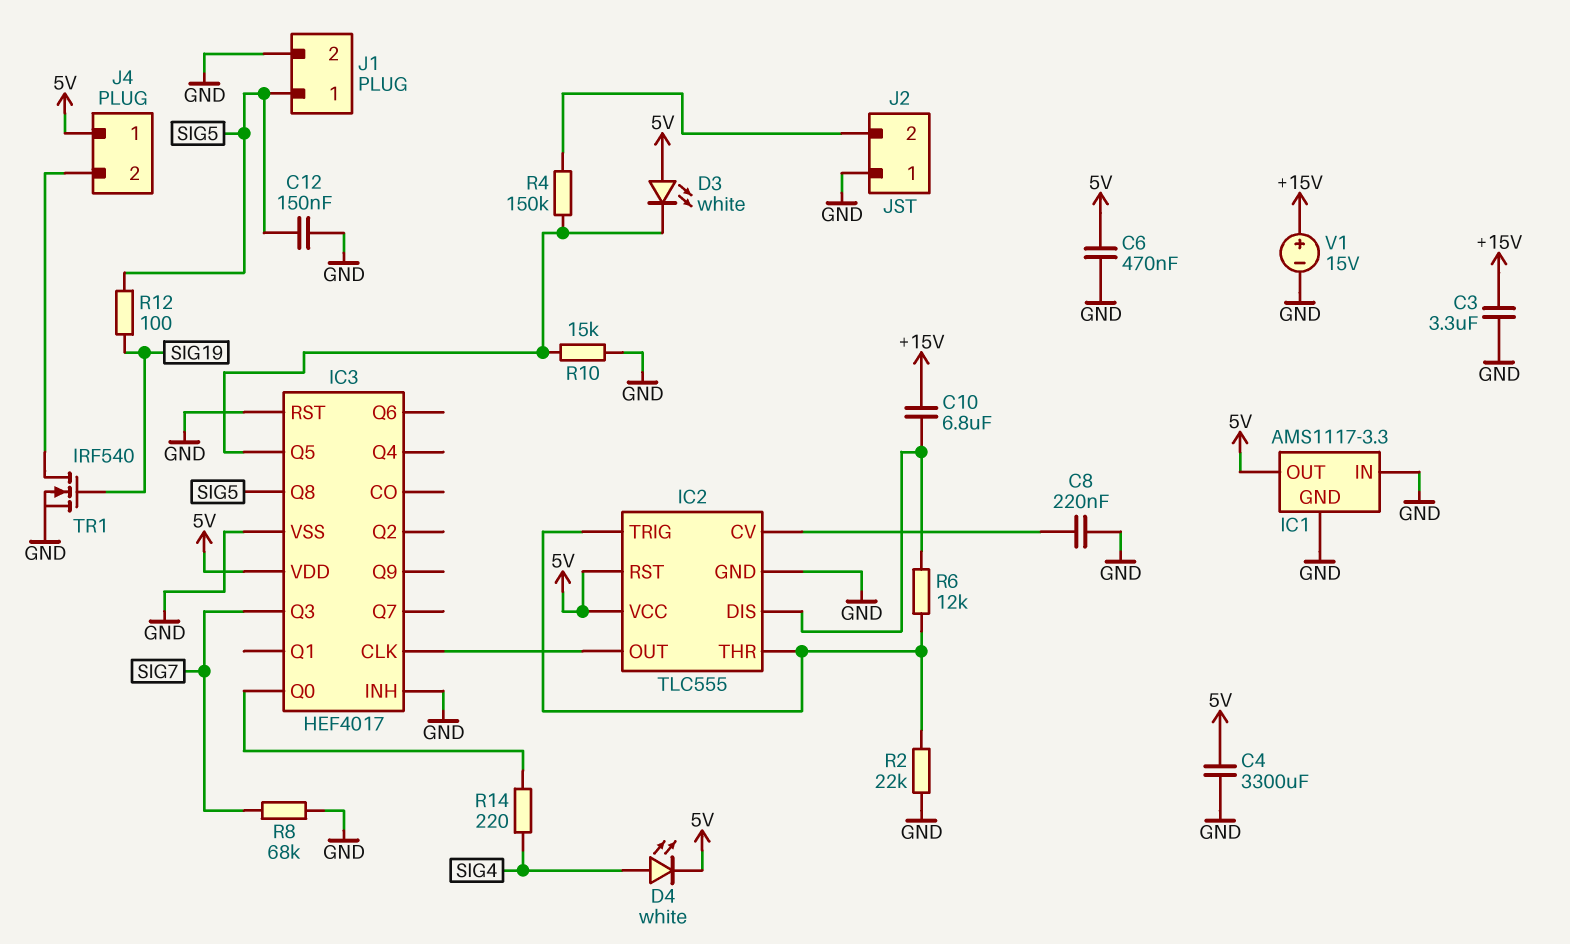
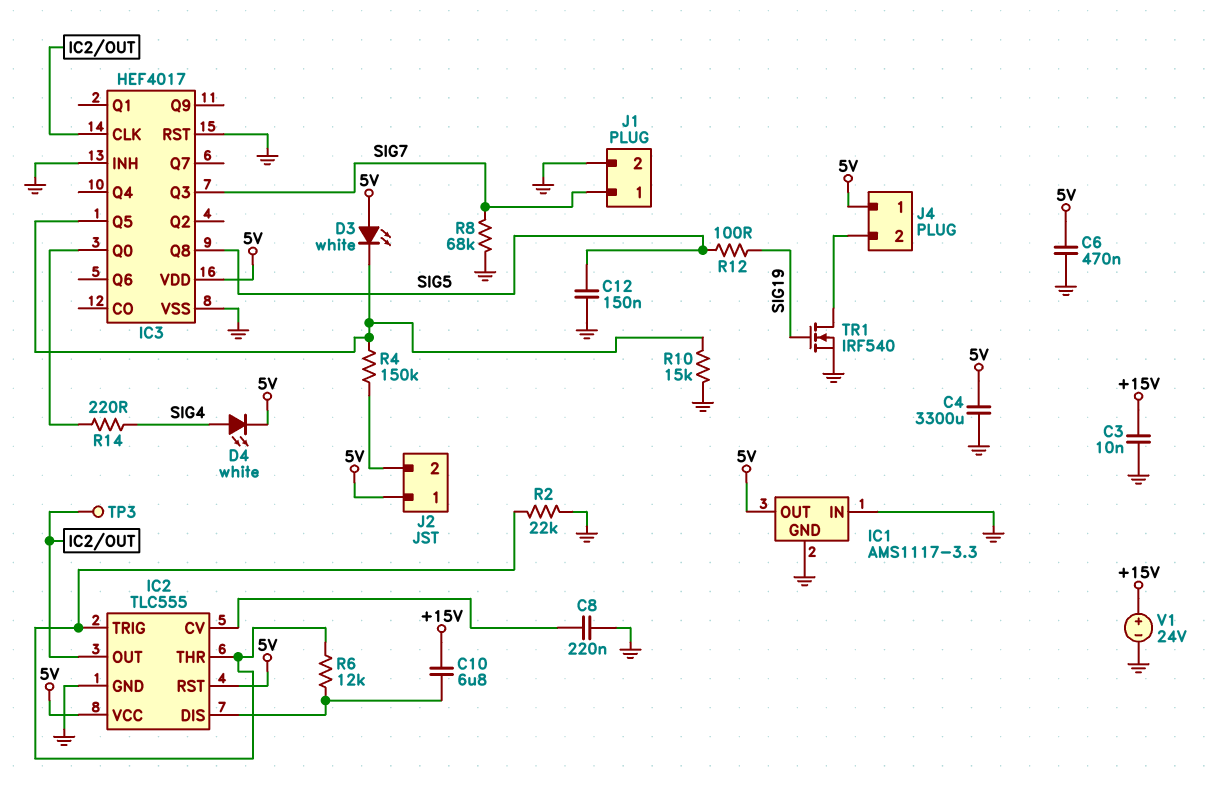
C3: 3.3uF (+15V, GND) -> 10nF (+15V, GND)
J1 pin 1: SIG5 -> SIG7
J2 pin 1: GND -> 5V
TP3: none -> test point (IC2/OUT)
V1: 15V (plus +15V, minus GND) -> 24V (plus +15V, minus GND)

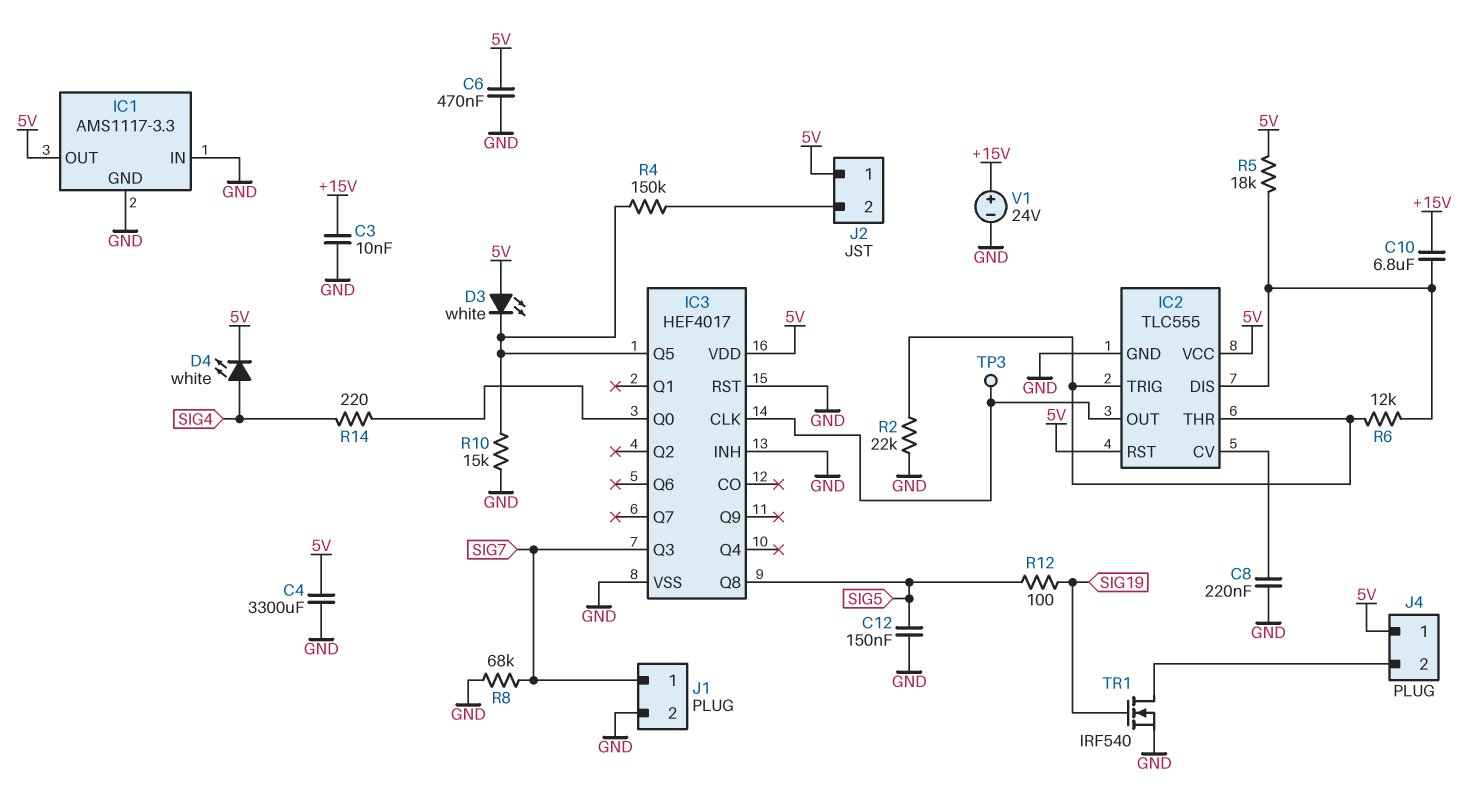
R5: none -> 18k (5V, IC2/DIS)

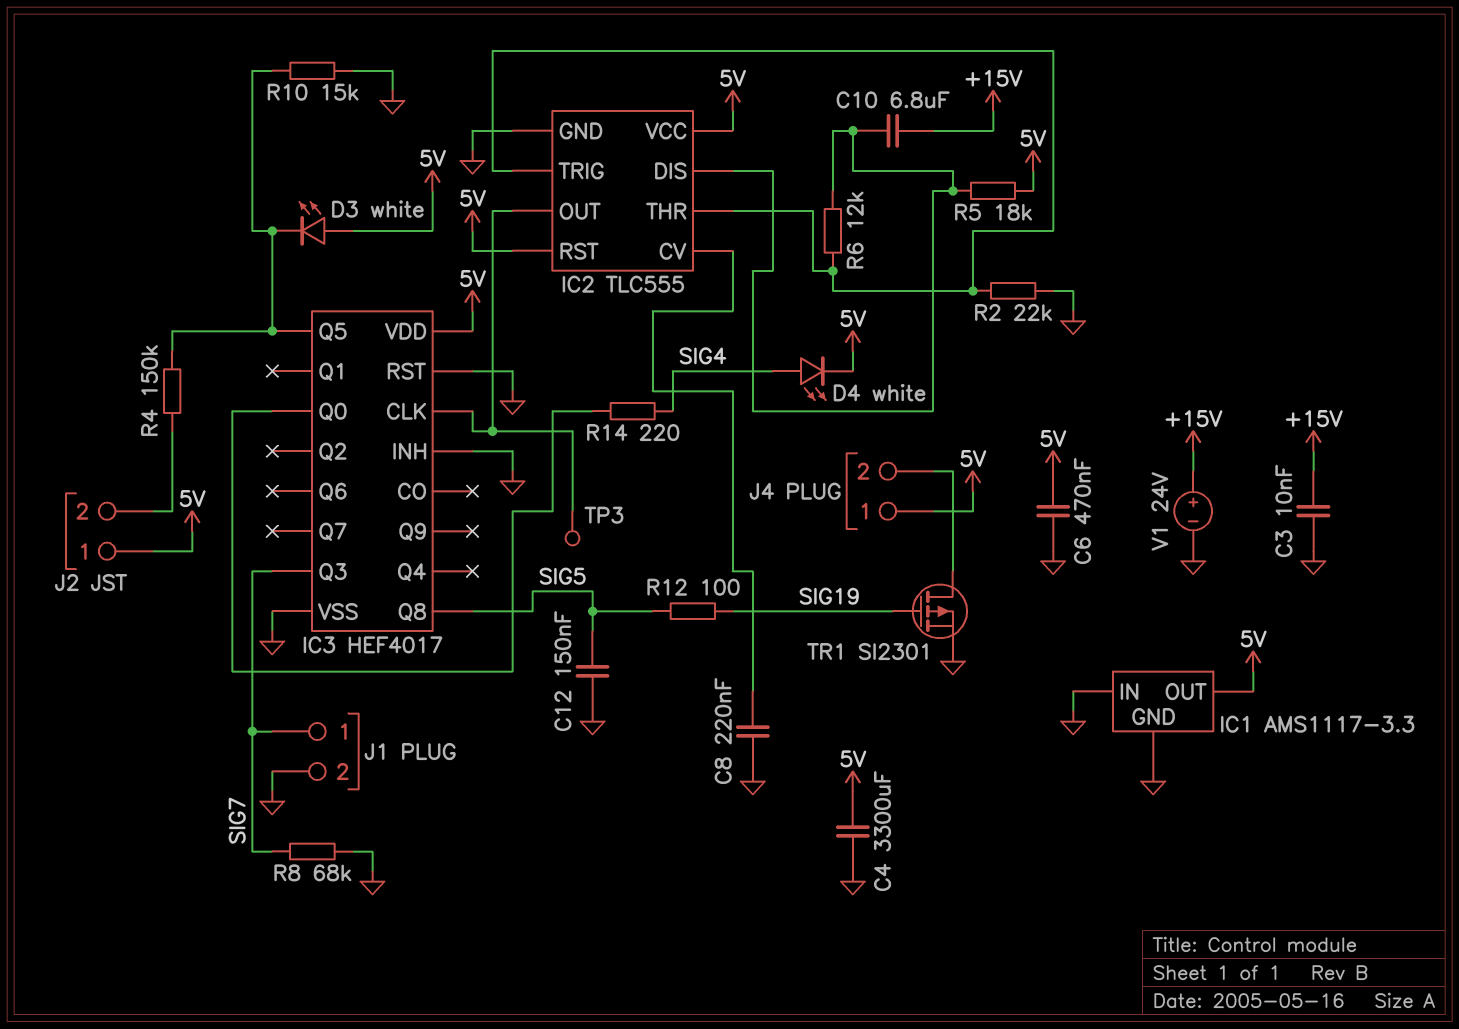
TR1: NMOS IRF540 (G SIG19, D J4/2, S GND) -> PMOS SI2301 (G SIG19, D J4/2, S GND)

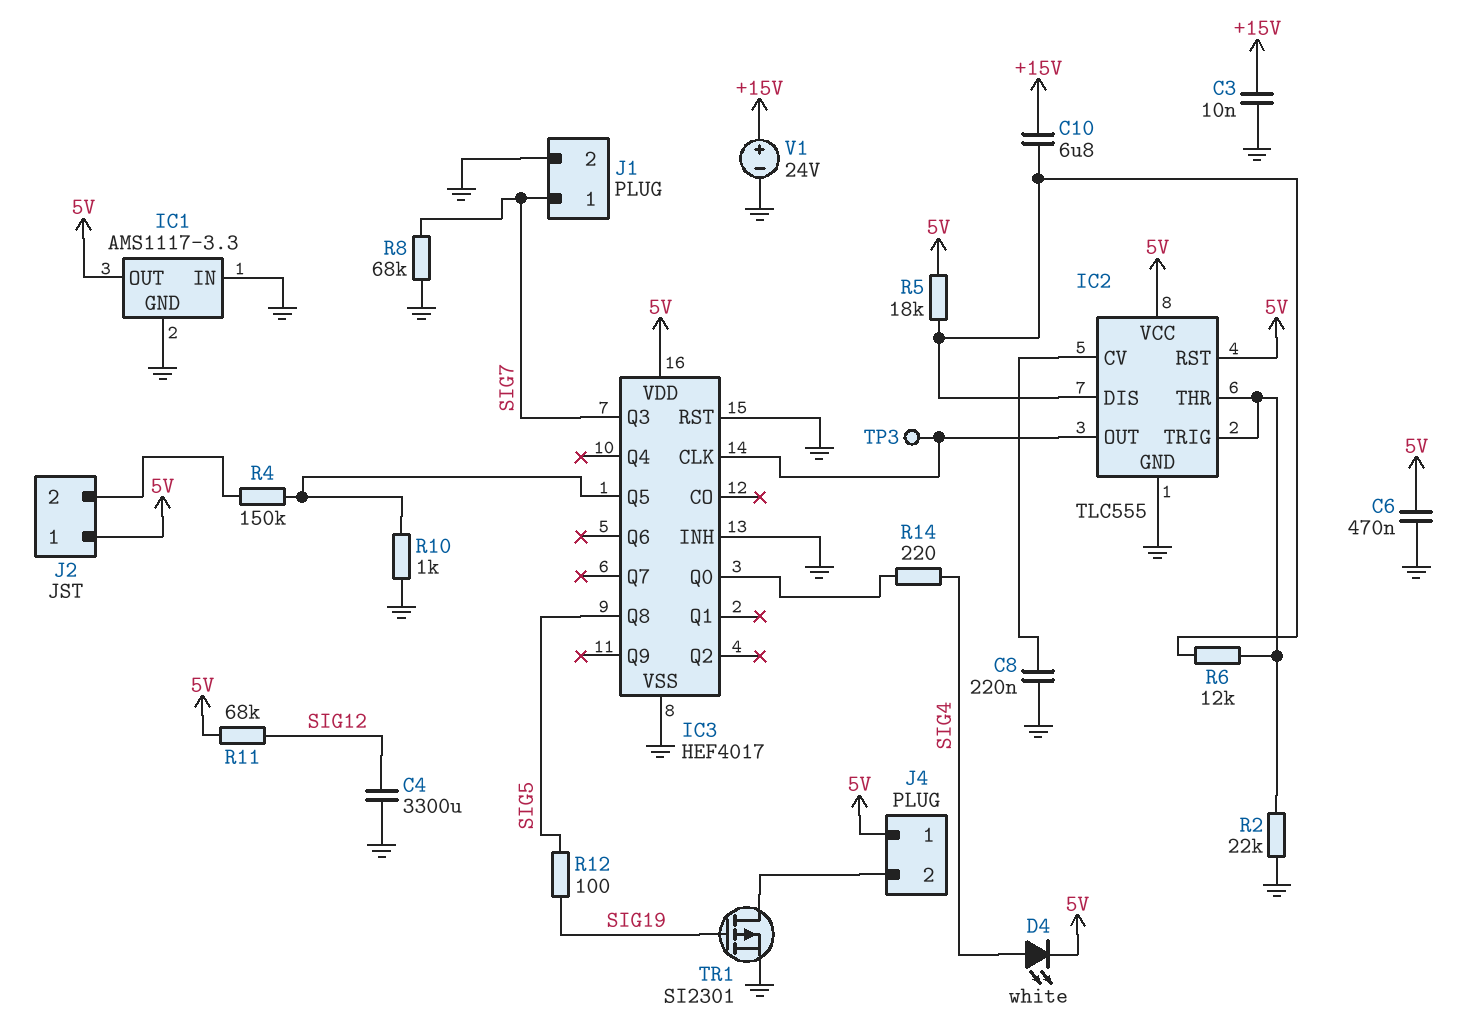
C4: 3300uF (5V, GND) -> 3300uF (GND, SIG12)
C12: 150nF (GND, SIG5) -> none
D3: LED white (A 5V, K IC3/Q5) -> none
R10: 15k (GND, IC3/Q5) -> 1k (GND, IC3/Q5)
R11: none -> 68k (5V, SIG12)

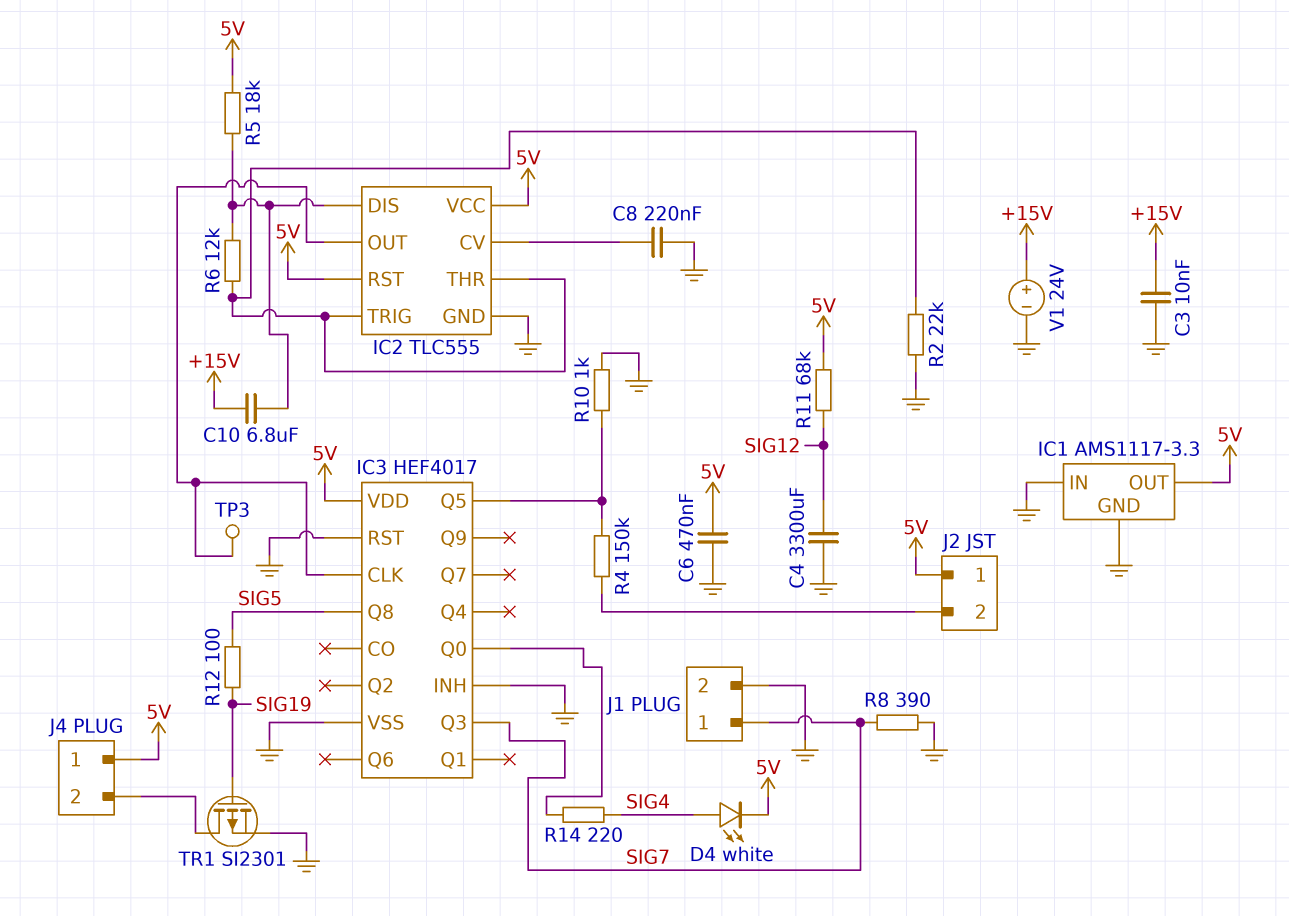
R8: 68k (GND, SIG7) -> 390 (GND, SIG7)

